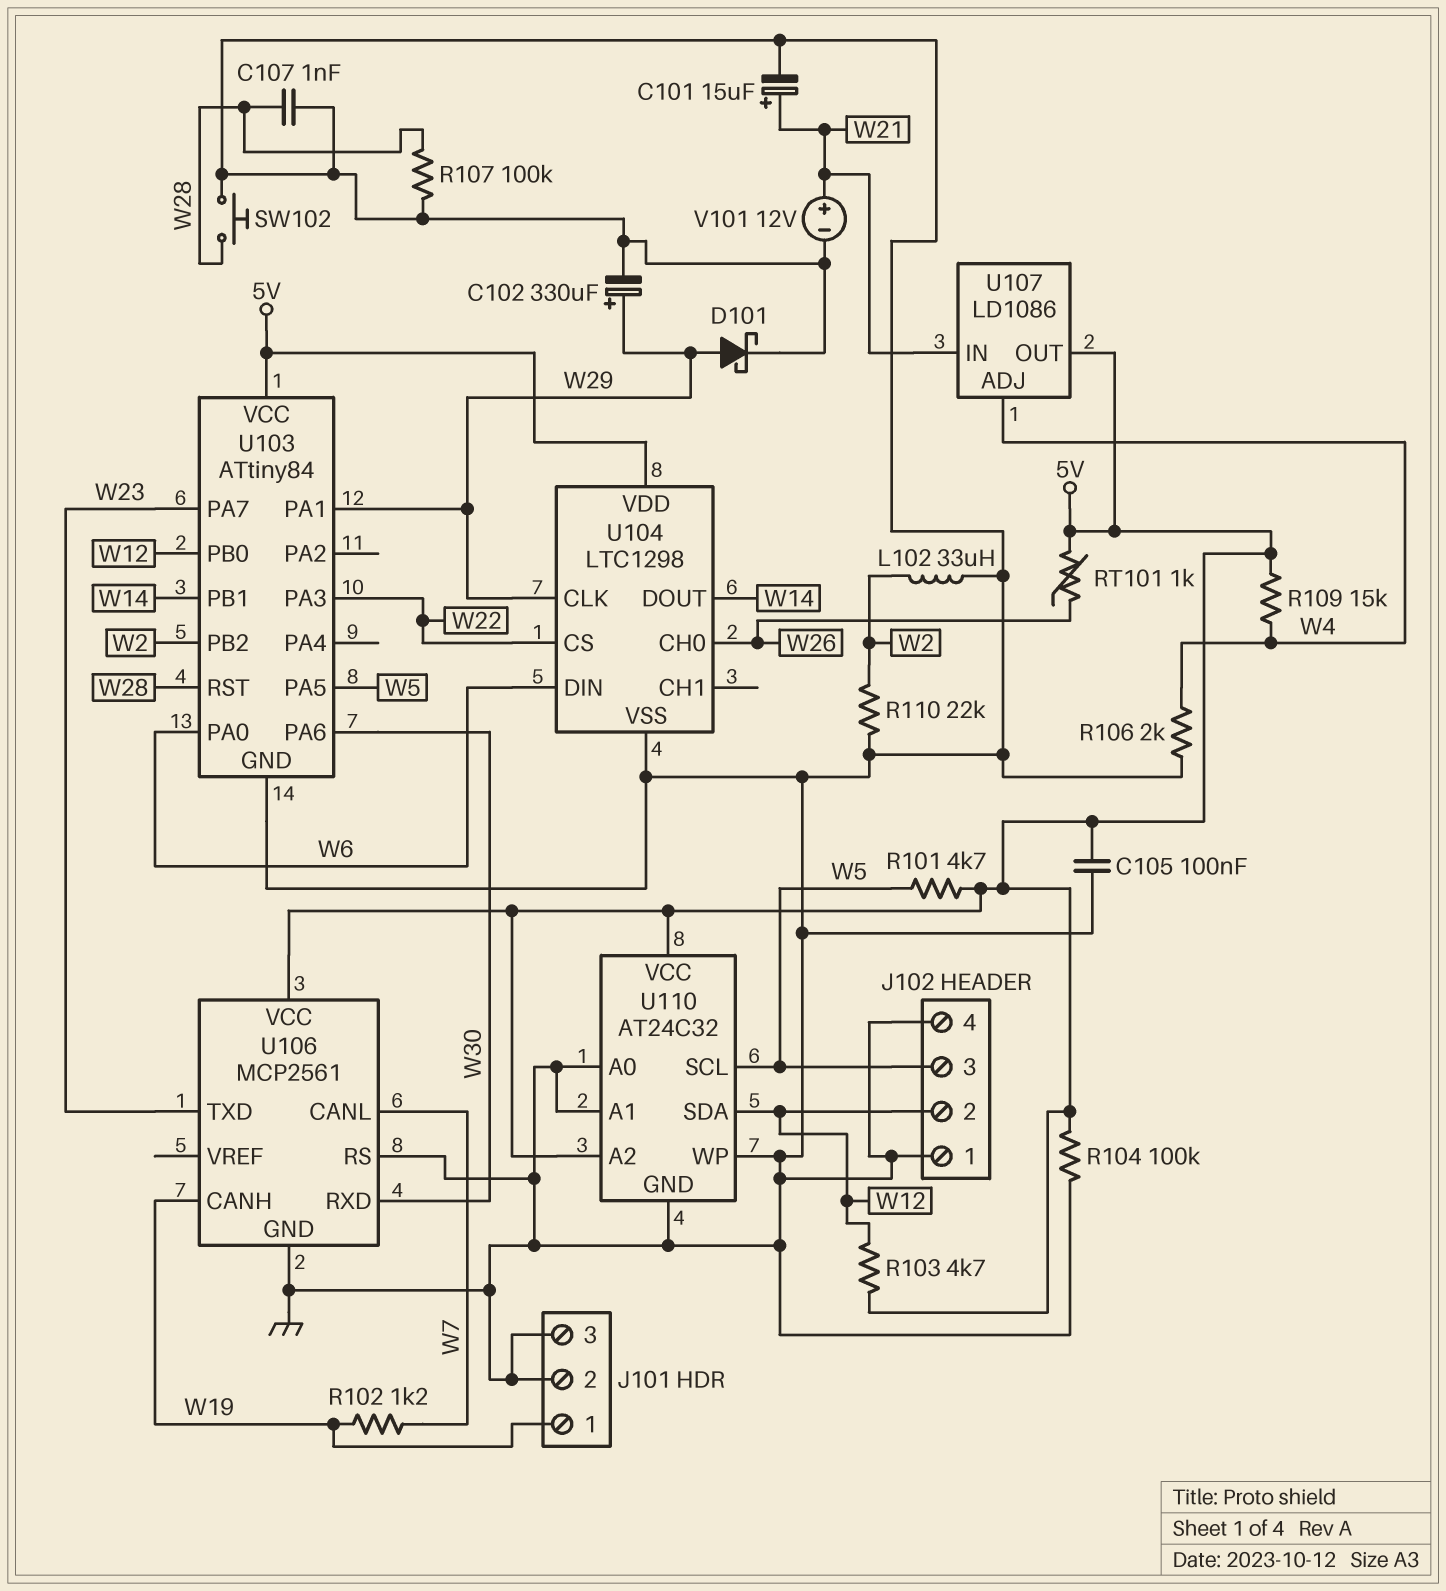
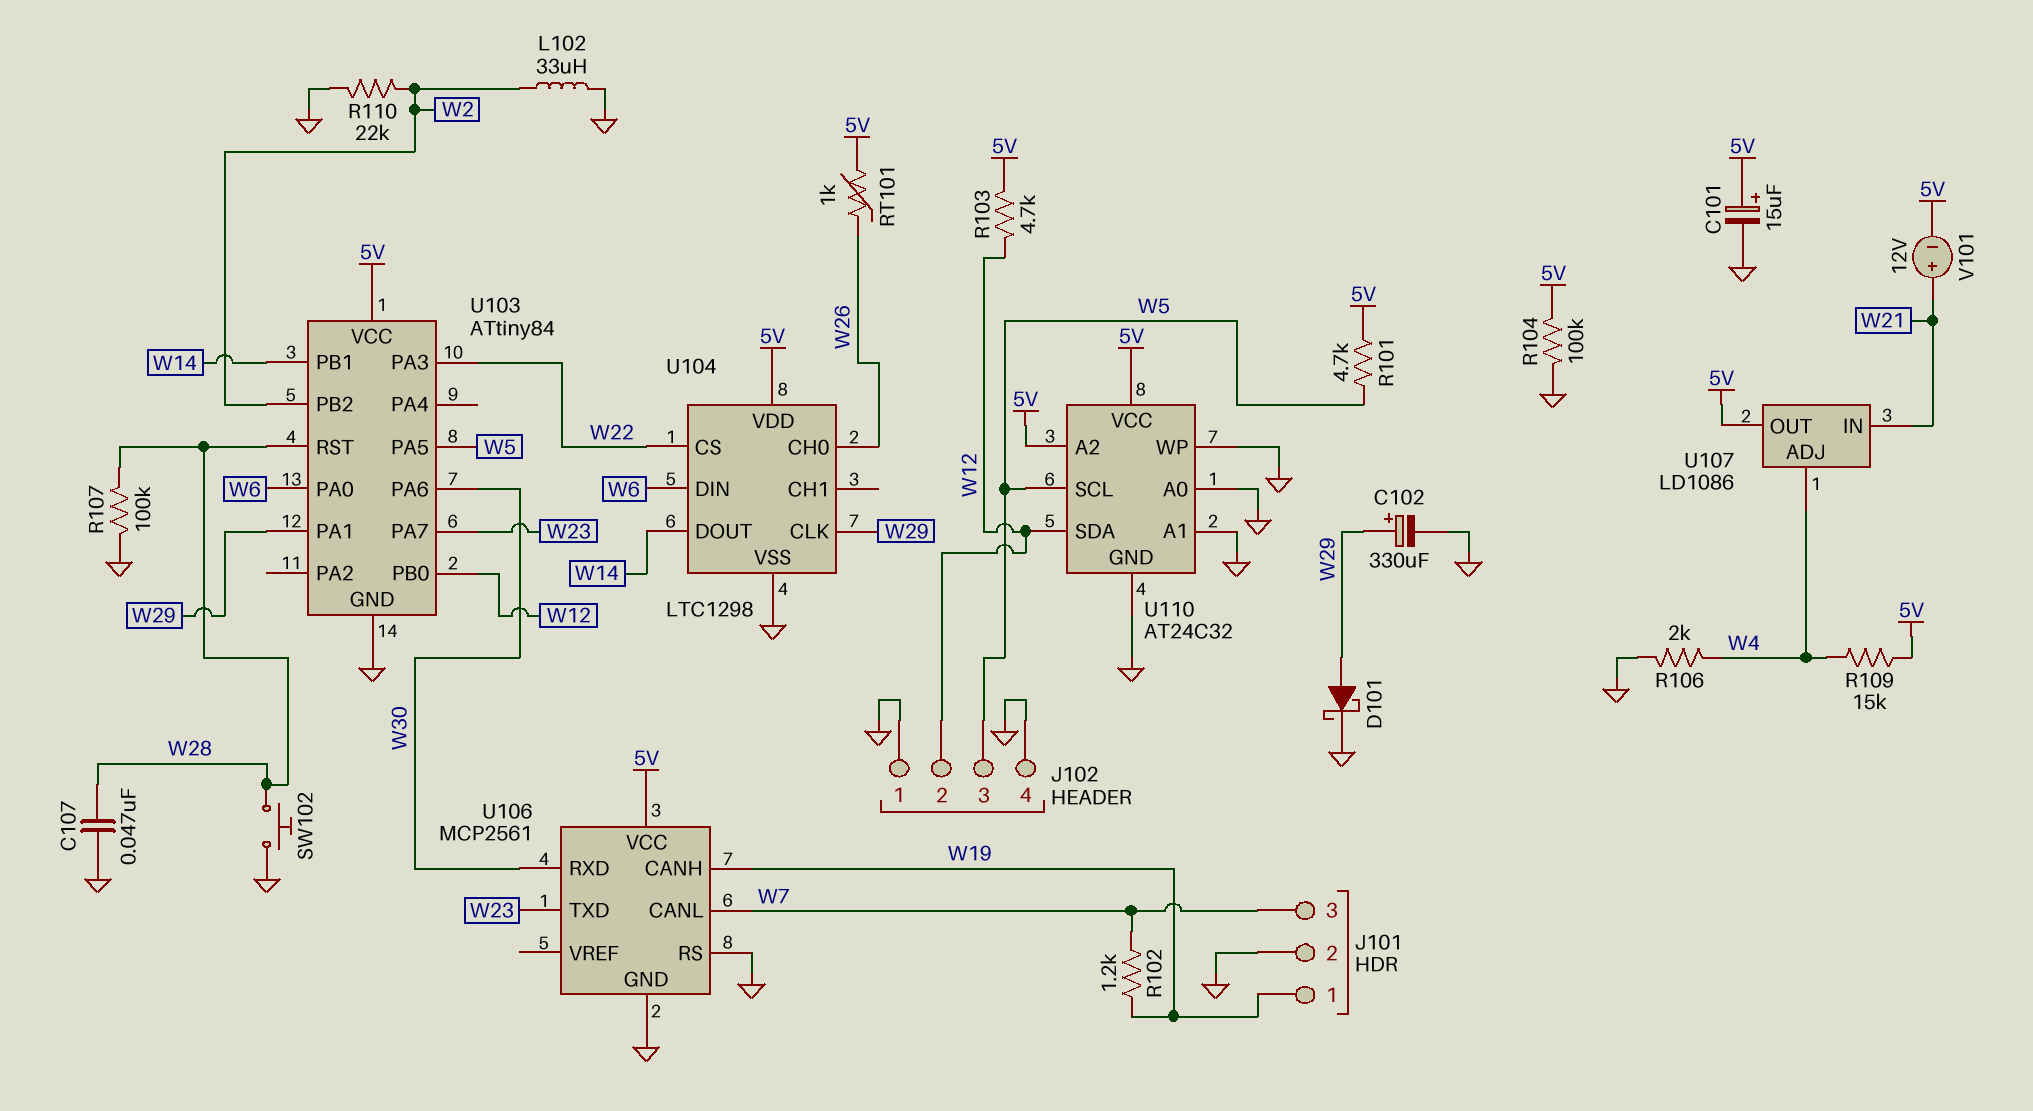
C101: 15uF (plus W21, minus GND) -> 15uF (plus 5V, minus GND)
C105: 100nF (5V, GND) -> none
C107: 1nF (GND, W28) -> 47nF (GND, W28)
J101 pin 3: GND -> W7
V101: 12V (plus W21, minus GND) -> 12V (plus W21, minus 5V)

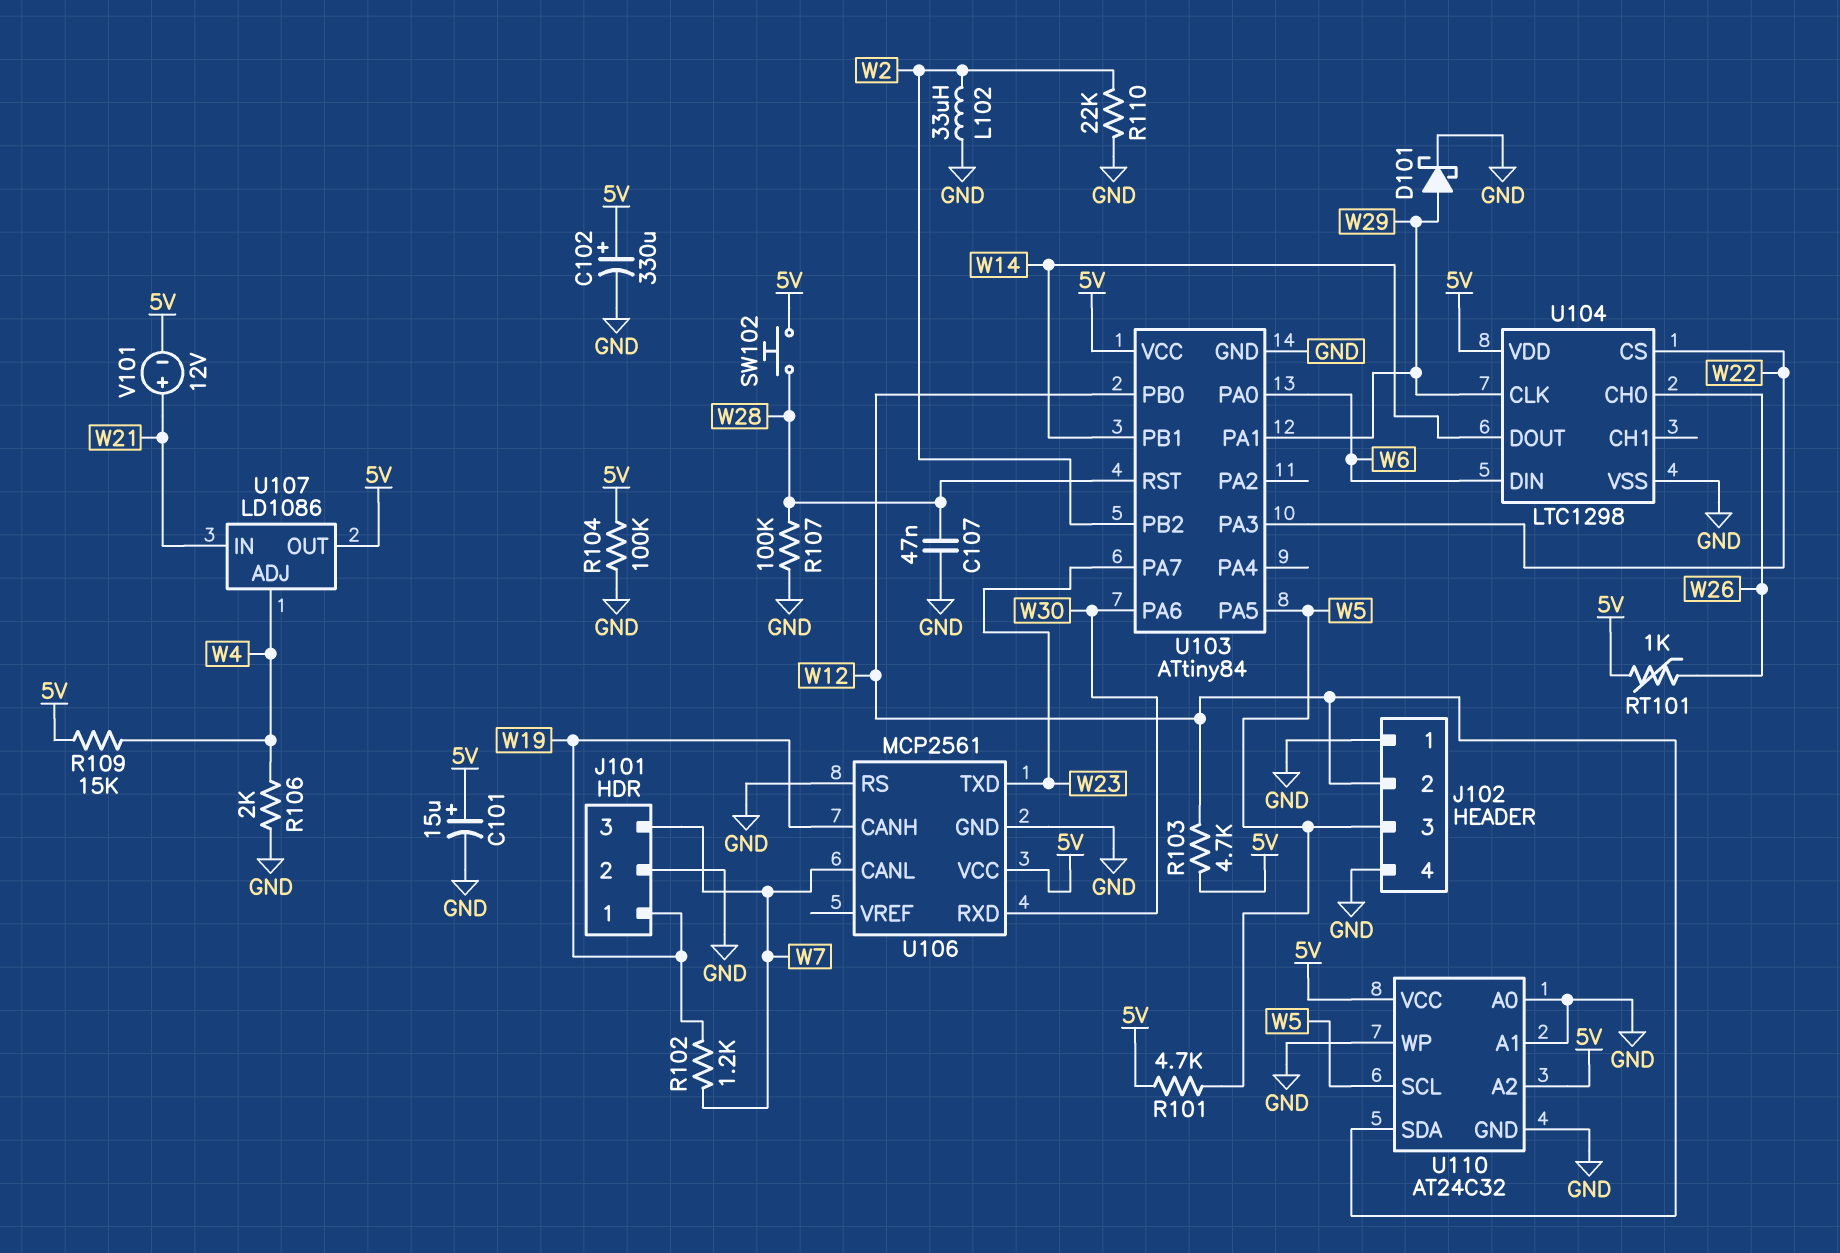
C102: 330uF (plus W29, minus GND) -> 330uF (plus 5V, minus GND)
SW102: button (GND, W28) -> button (5V, W28)

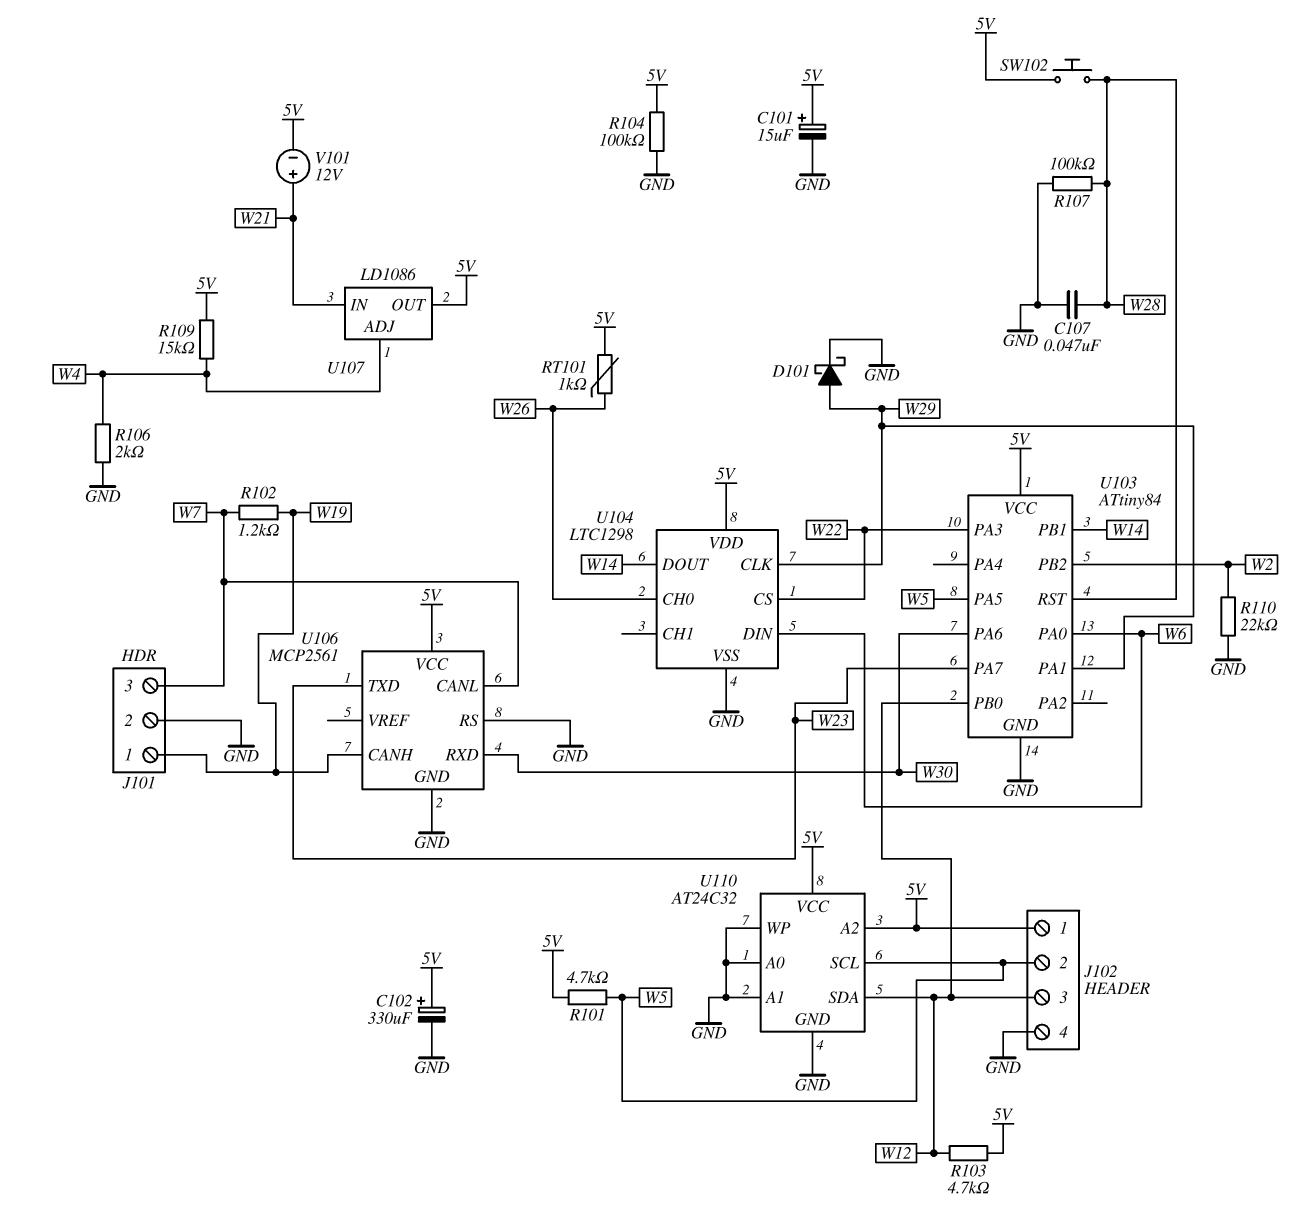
J102 pin 1: GND -> 5V
J102 pin 2: W12 -> W5
J102 pin 3: W5 -> W12
L102: 33uH (GND, W2) -> none

